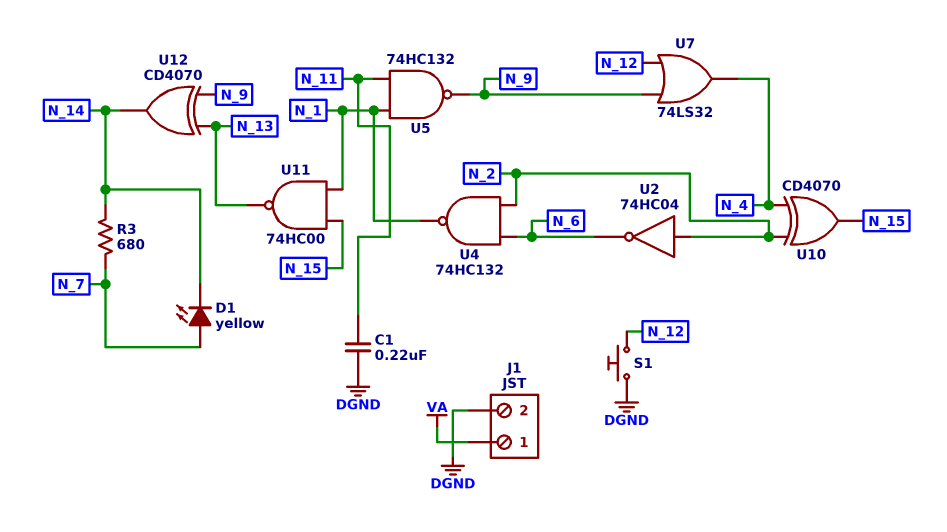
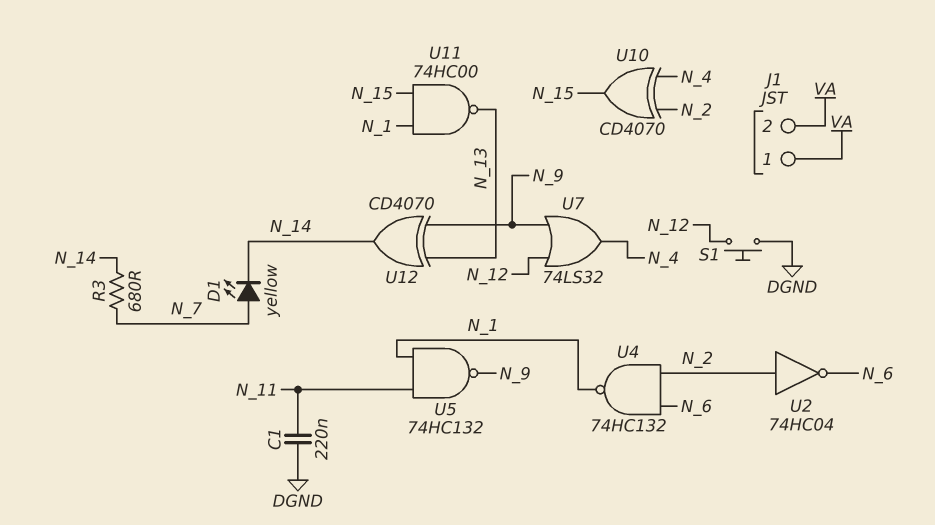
J1 pin 2: DGND -> VA

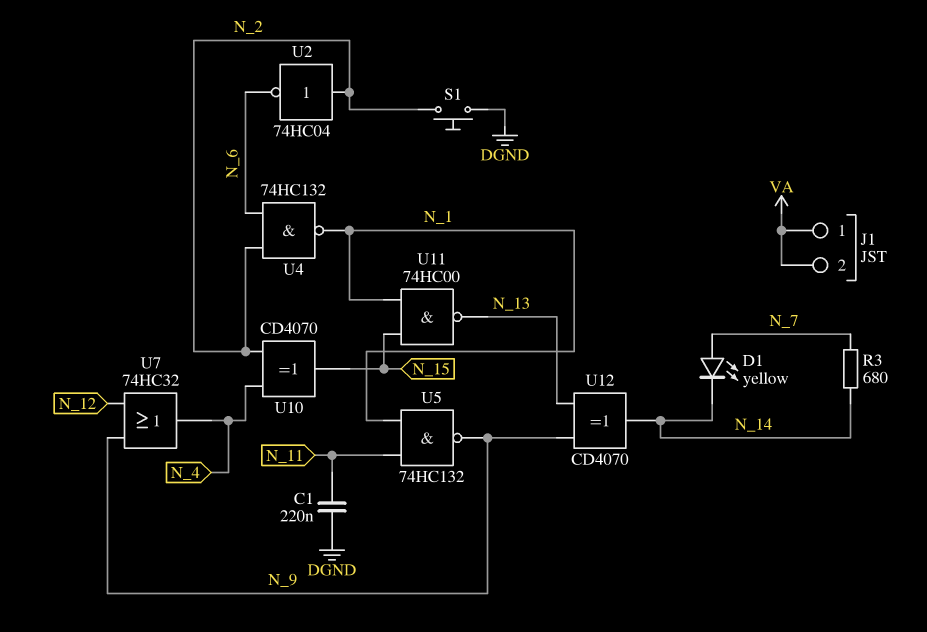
S1: button (DGND, N_12) -> button (DGND, N_2)
U7: OR 74LS32 (in N_9, in N_12, out N_4) -> OR 74HC32 (in N_9, in N_12, out N_4)

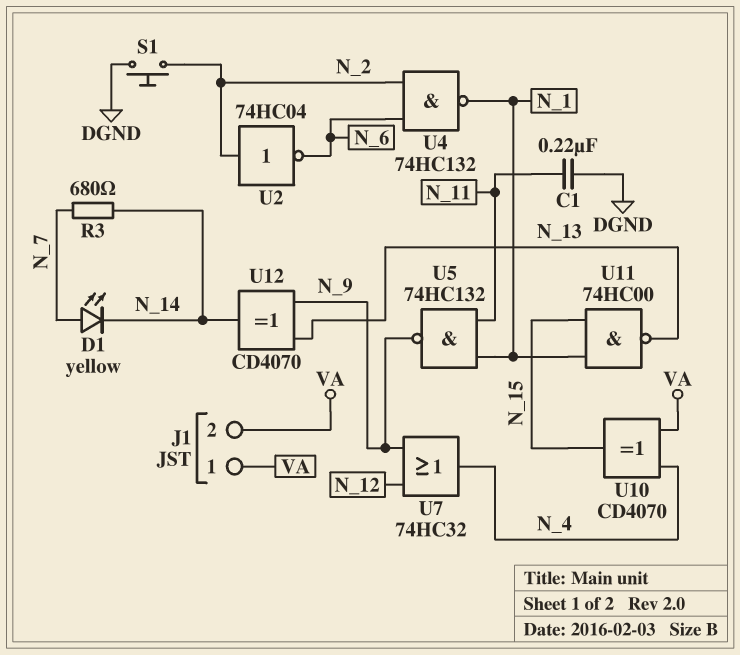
U10: XOR CD4070 (in N_2, in N_4, out N_15) -> XOR CD4070 (in N_4, in VA, out N_15)

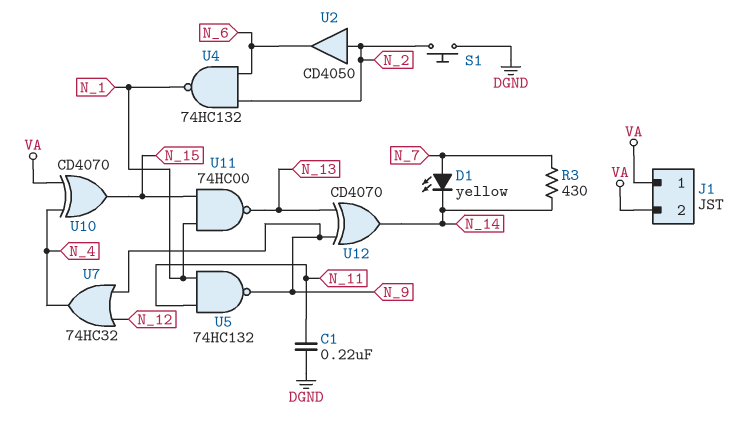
R3: 680 (N_7, N_14) -> 430 (N_7, N_14)
U2: NOT 74HC04 (in N_2, out N_6) -> buffer CD4050 (in N_2, out N_6)

